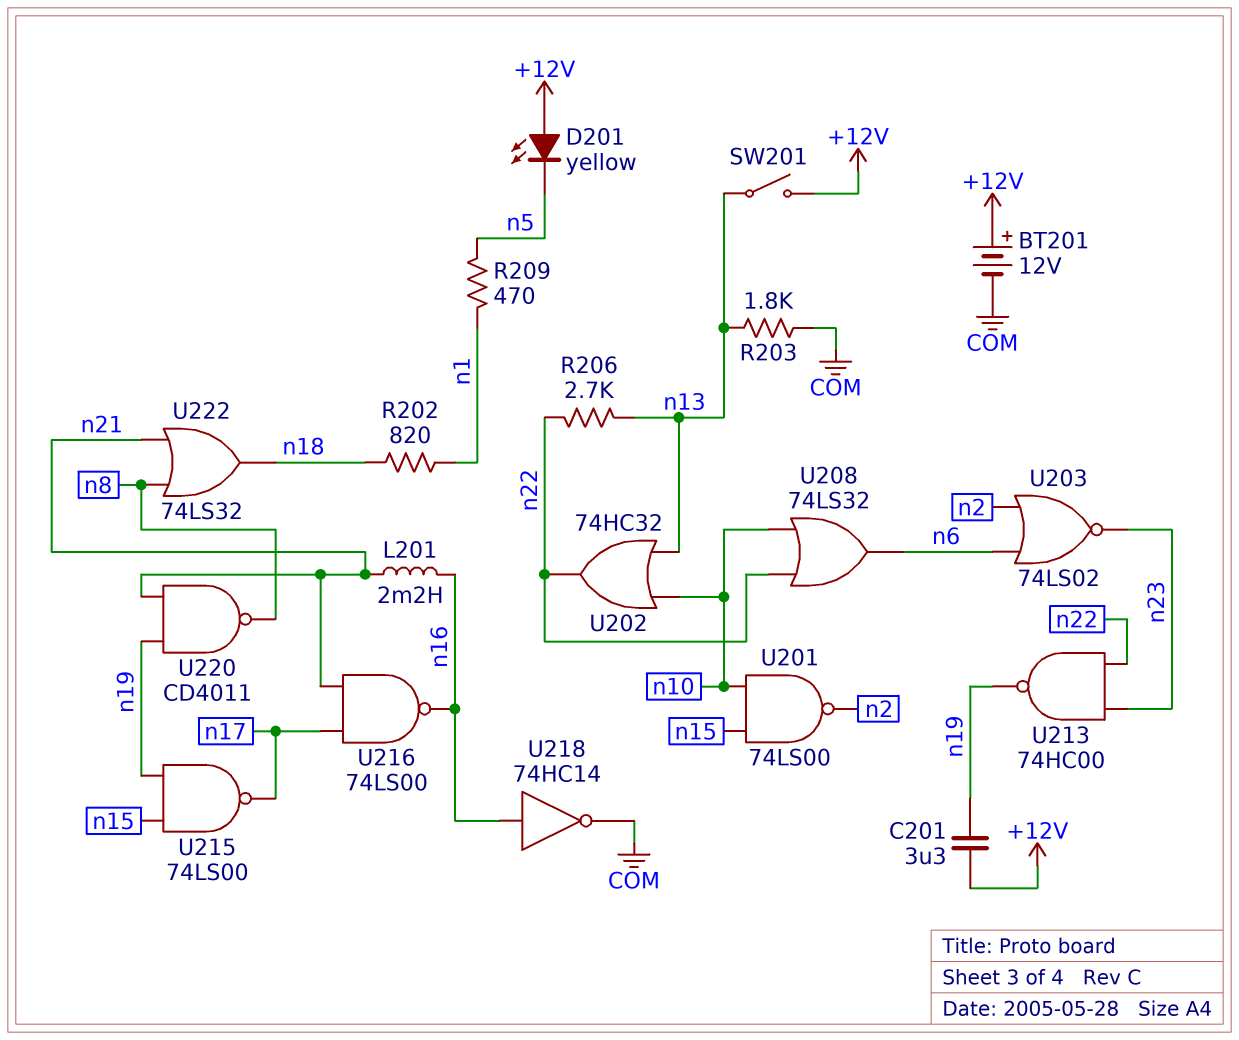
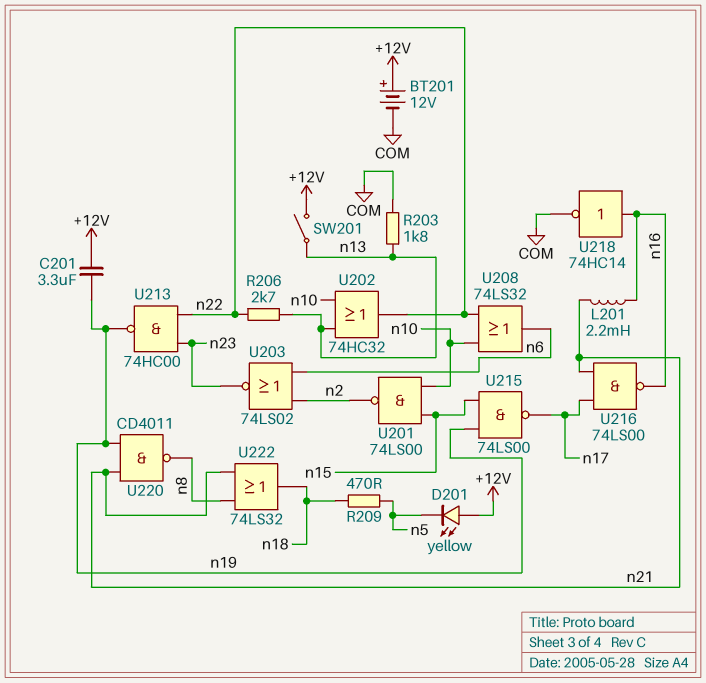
R202: 820 (n1, n18) -> none
R209: 470 (n1, n5) -> 470 (n5, n18)

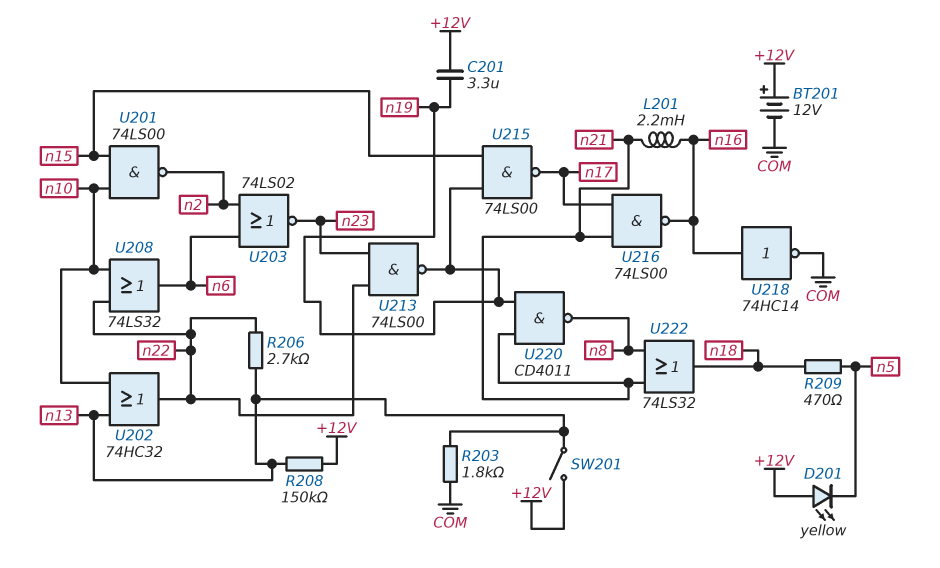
R208: none -> 150k (+12V, n13)
U213: NAND 74HC00 (in n22, in n23, out n19) -> NAND 74LS00 (in n22, in n23, out n19)

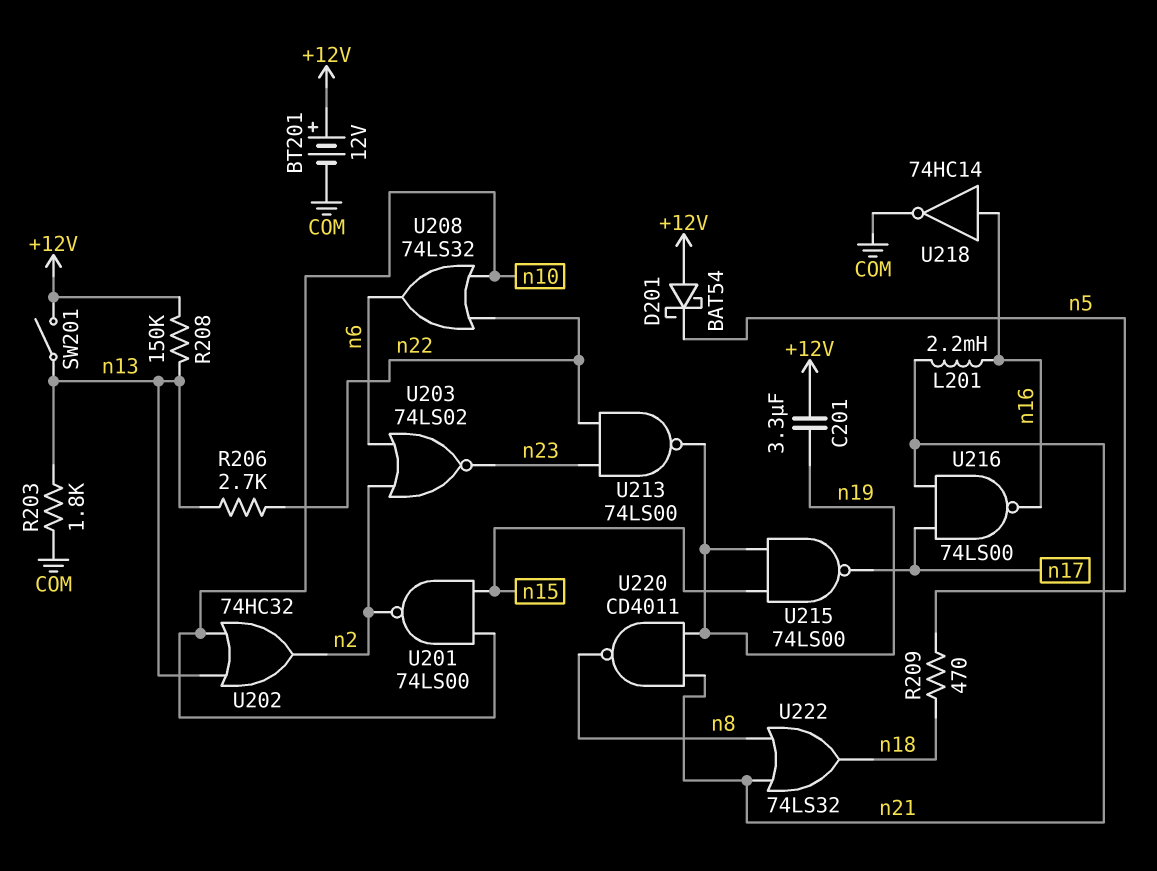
D201: LED yellow (A +12V, K n5) -> schottky BAT54 (A +12V, K n5)
U202: OR 74HC32 (in n10, in n13, out n22) -> OR 74HC32 (in n10, in n13, out n2)

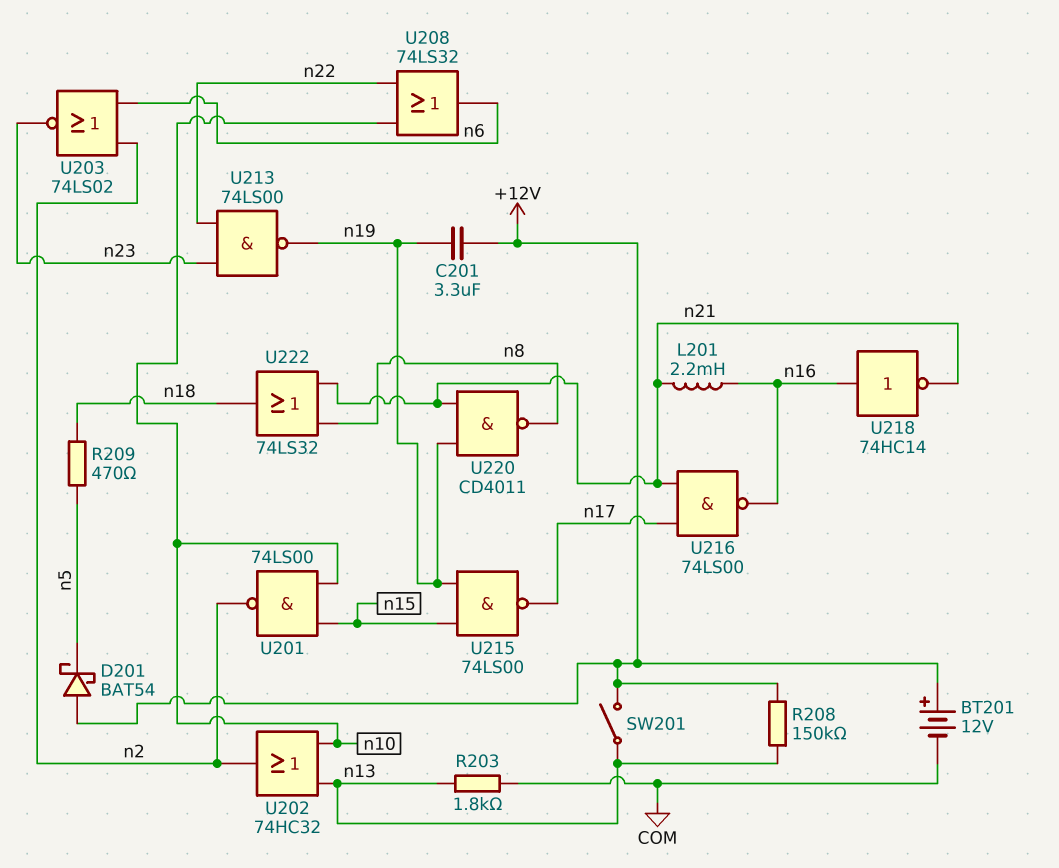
R206: 2.7k (n13, n22) -> none
U218: NOT 74HC14 (in n16, out COM) -> NOT 74HC14 (in n16, out n21)

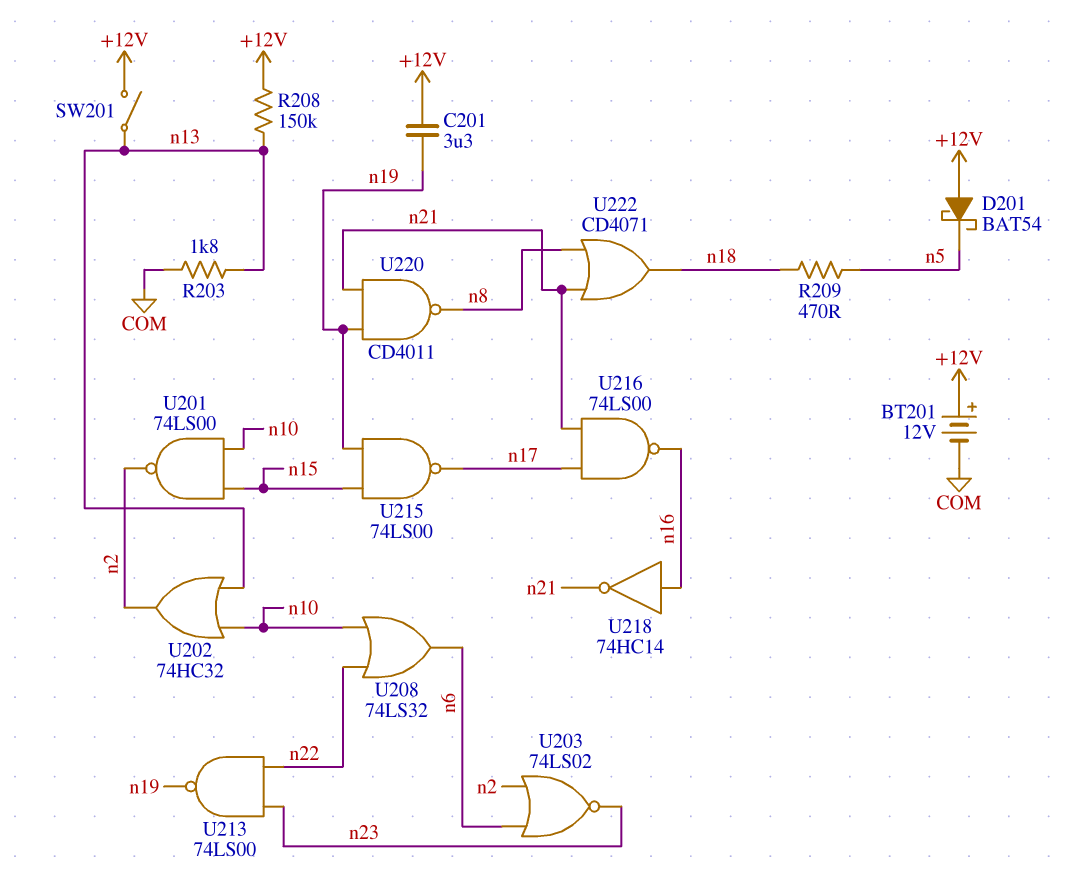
L201: 2.2mH (n16, n21) -> none
U222: OR 74LS32 (in n8, in n21, out n18) -> OR CD4071 (in n8, in n21, out n18)

